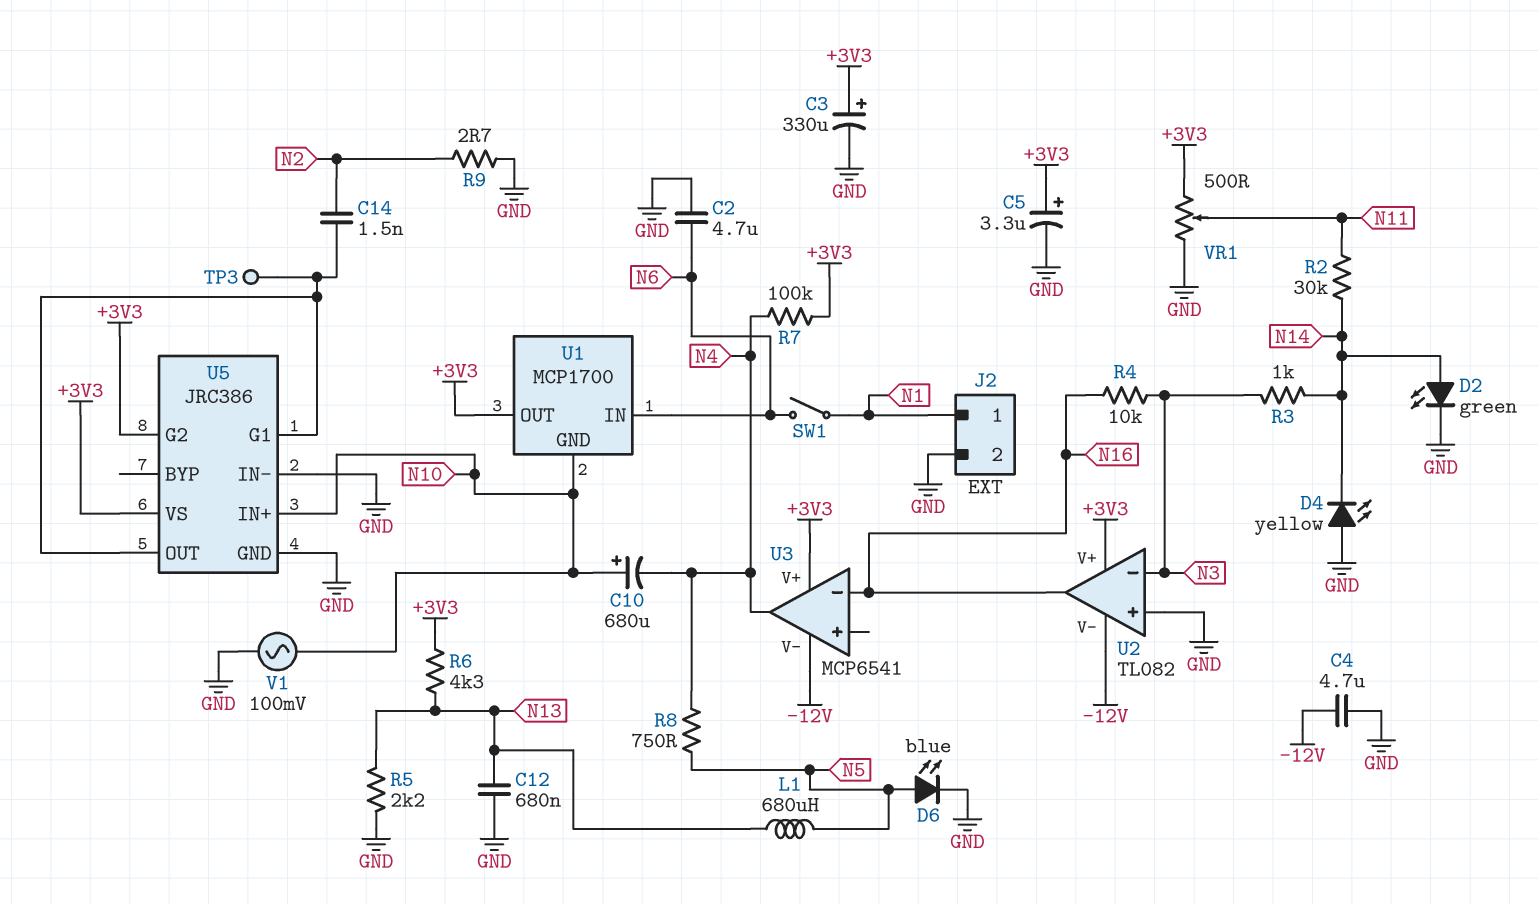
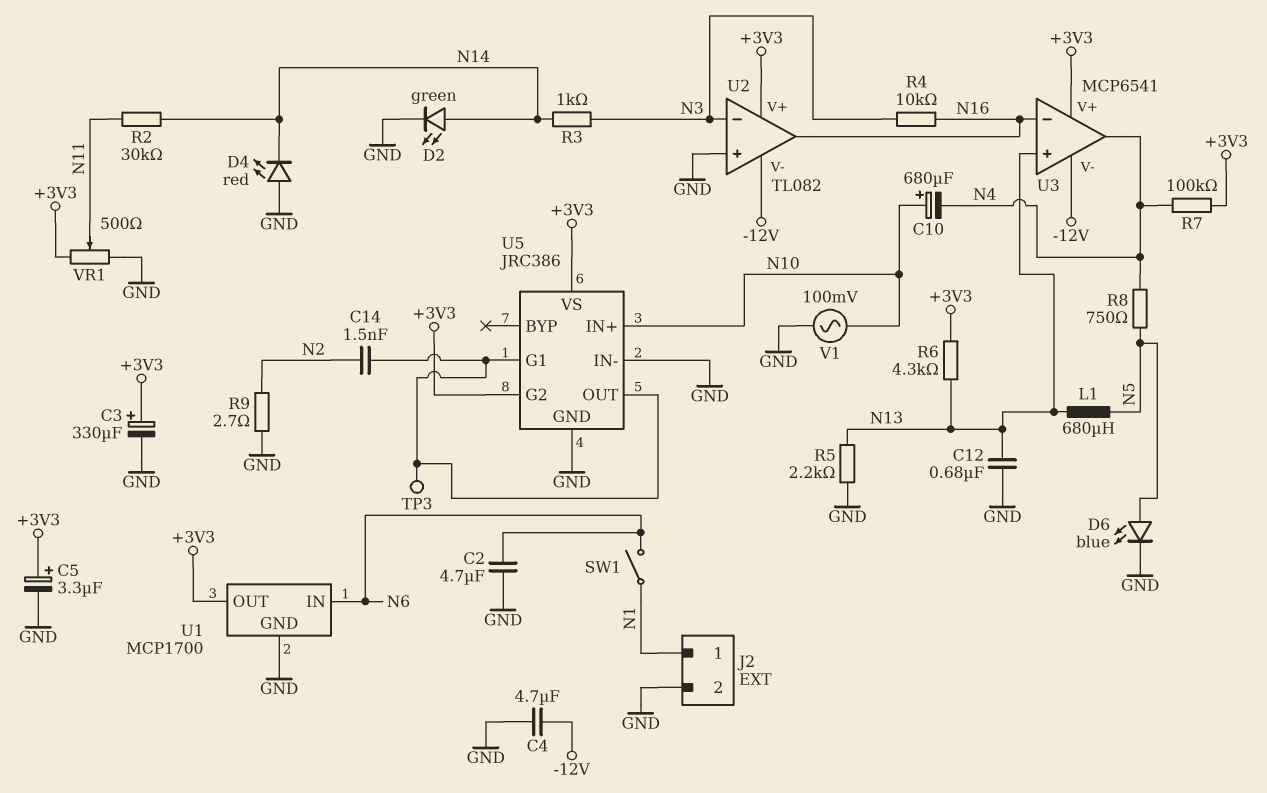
D4: LED yellow (A GND, K N14) -> LED red (A GND, K N14)
U1 pin GND: N10 -> GND
U3 pin in+: none -> N13

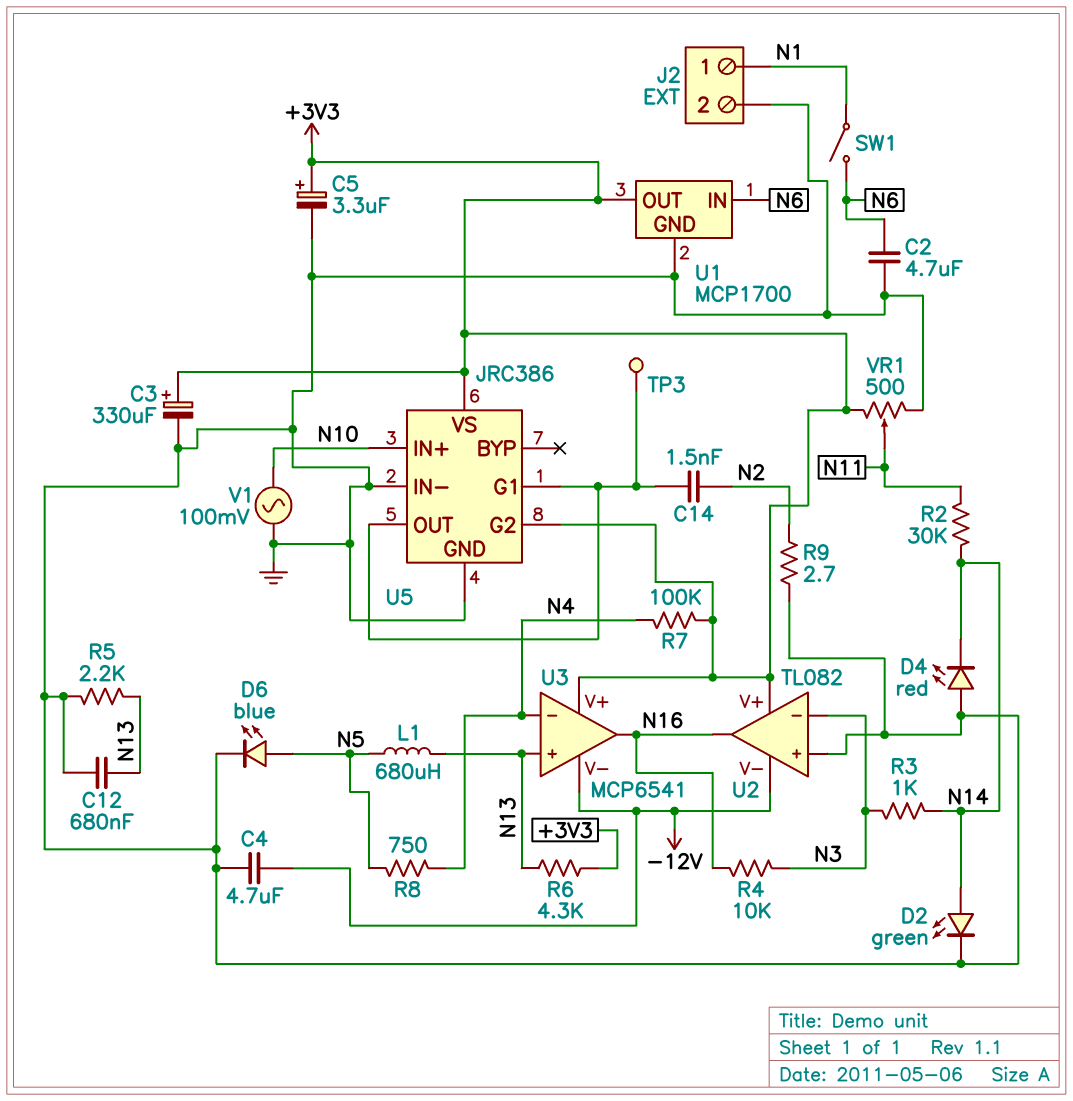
C10: 680uF (plus N10, minus N4) -> none
U3 pin in-: N16 -> N4
U3 pin out: N4 -> N16

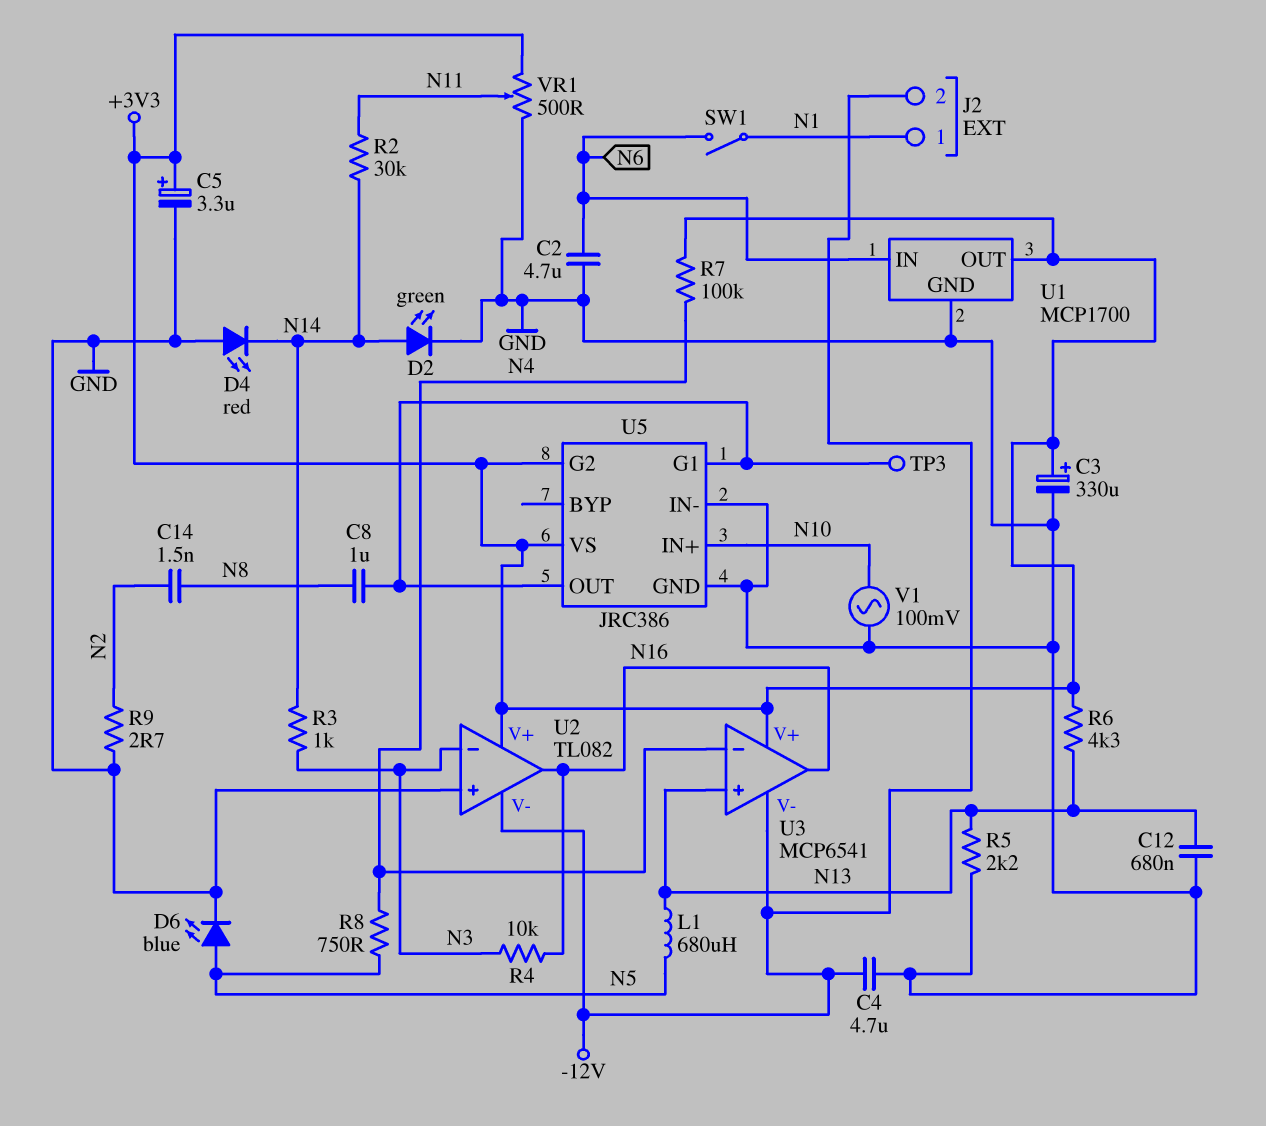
C8: none -> 1uF (N8, U5/G1)
C14: 1.5nF (N2, U5/G1) -> 1.5nF (N2, N8)
J2 pin 2: GND -> -12V

